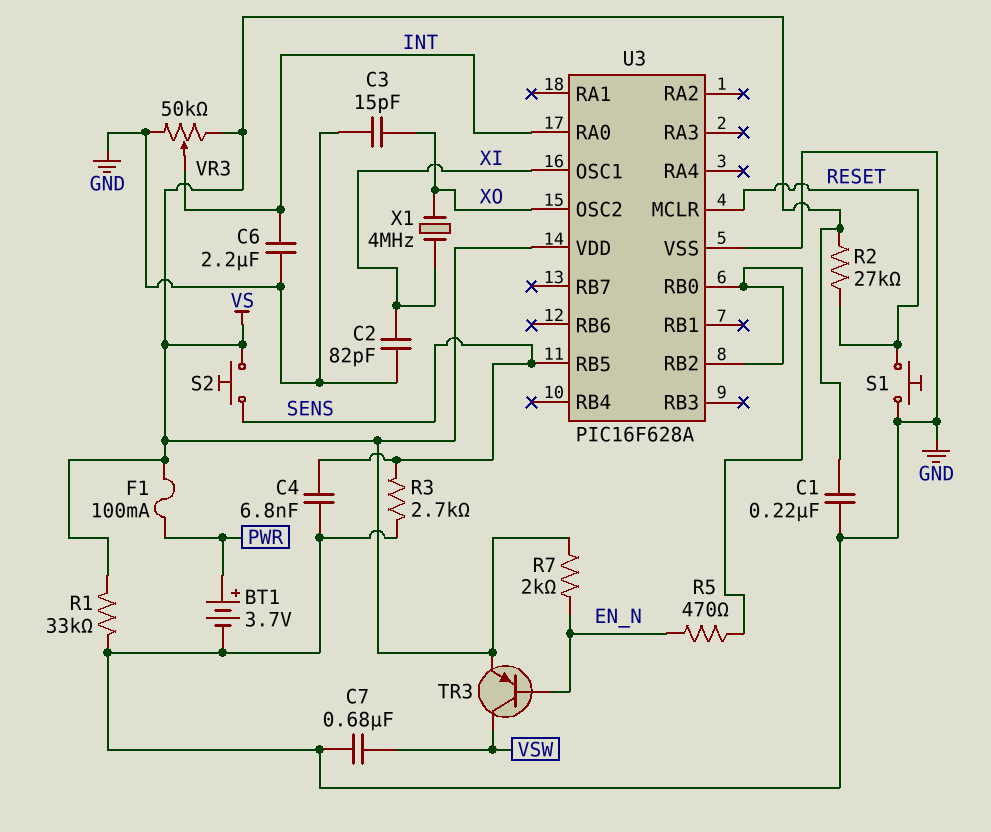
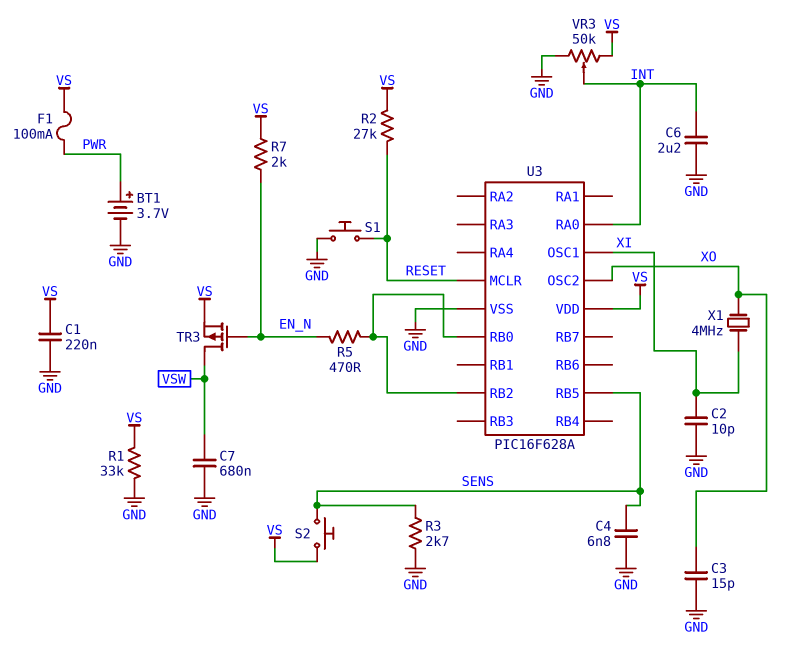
C2: 82pF (GND, XI) -> 10pF (GND, XI)
TR3: PNP (B EN_N, C VSW, E VS) -> PMOS (G EN_N, D VSW, S VS)

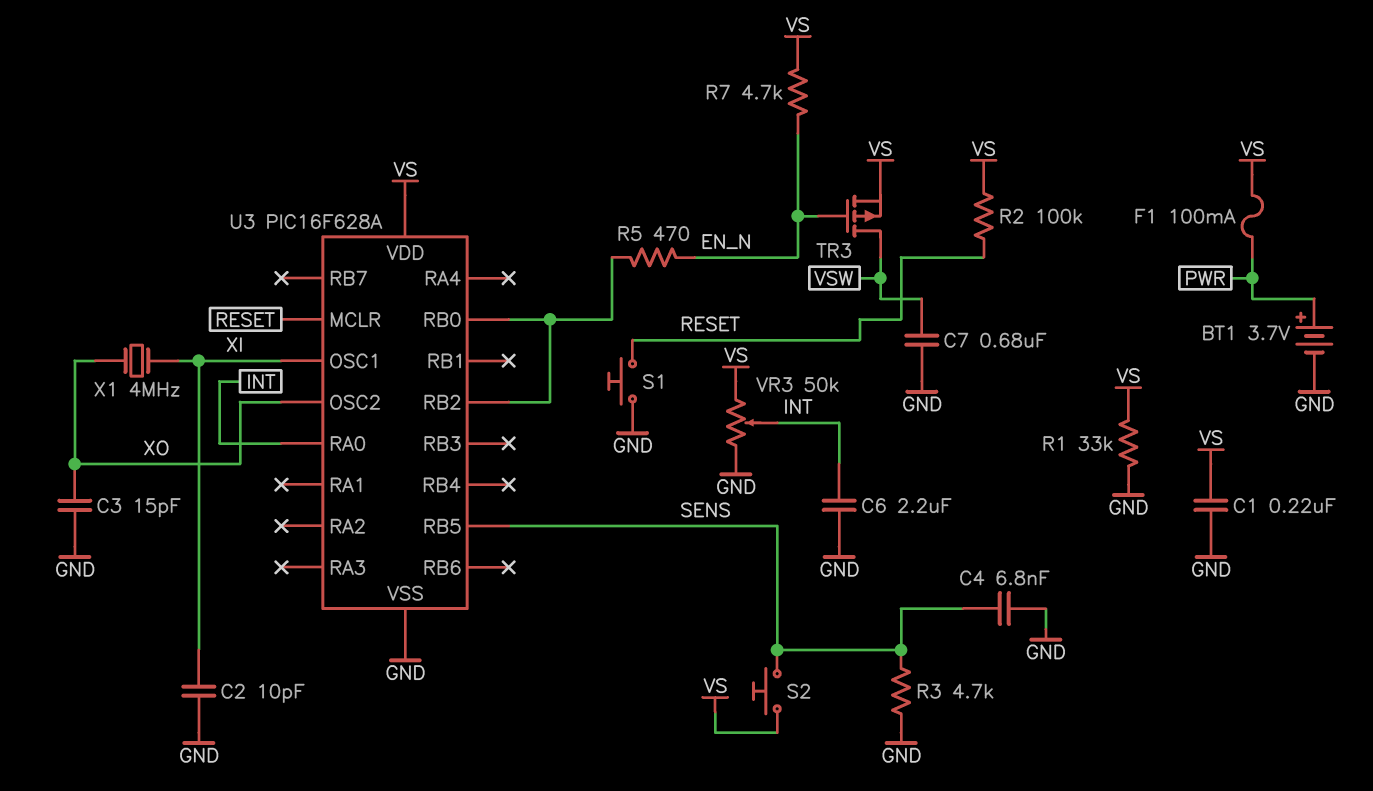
R2: 27k (RESET, VS) -> 100k (RESET, VS)
R3: 2.7k (GND, SENS) -> 4.7k (GND, SENS)
R7: 2k (EN_N, VS) -> 4.7k (EN_N, VS)

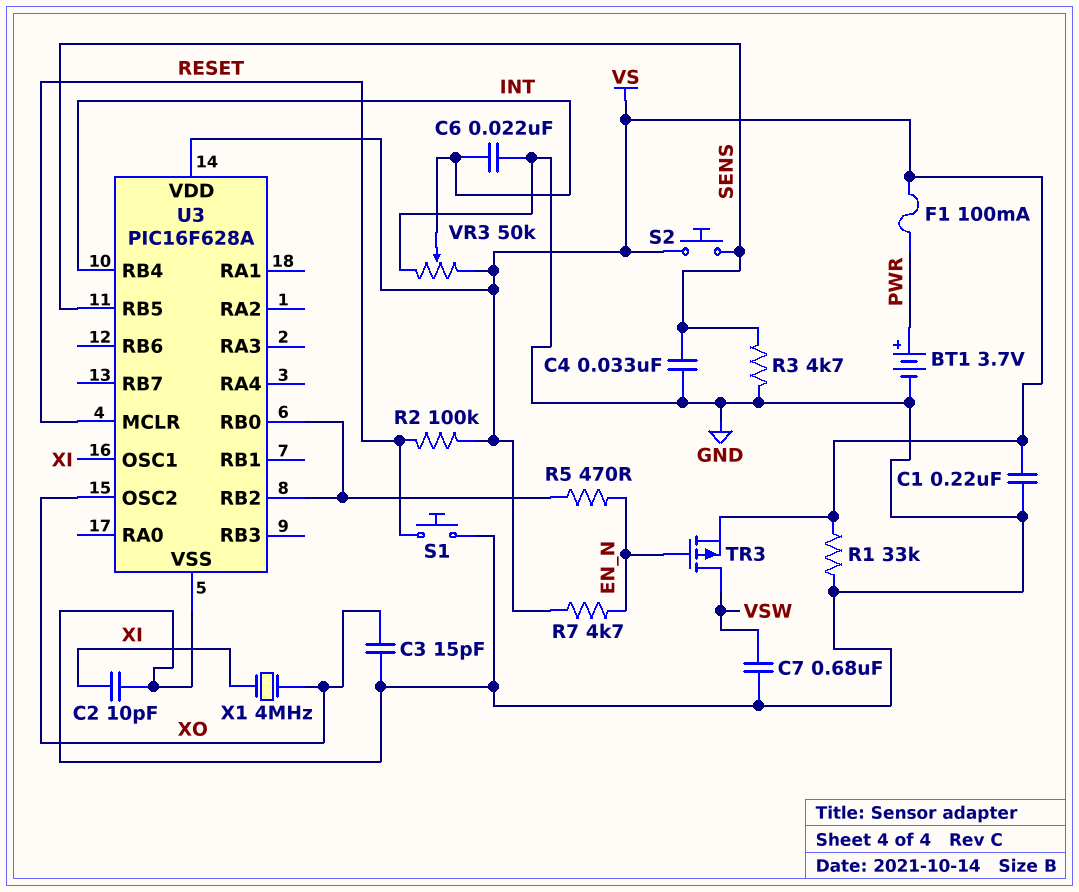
C4: 6.8nF (GND, SENS) -> 33nF (GND, SENS)
C6: 2.2uF (GND, INT) -> 22nF (GND, INT)
U3 pin RA0: INT -> none
U3 pin RB4: none -> INT

